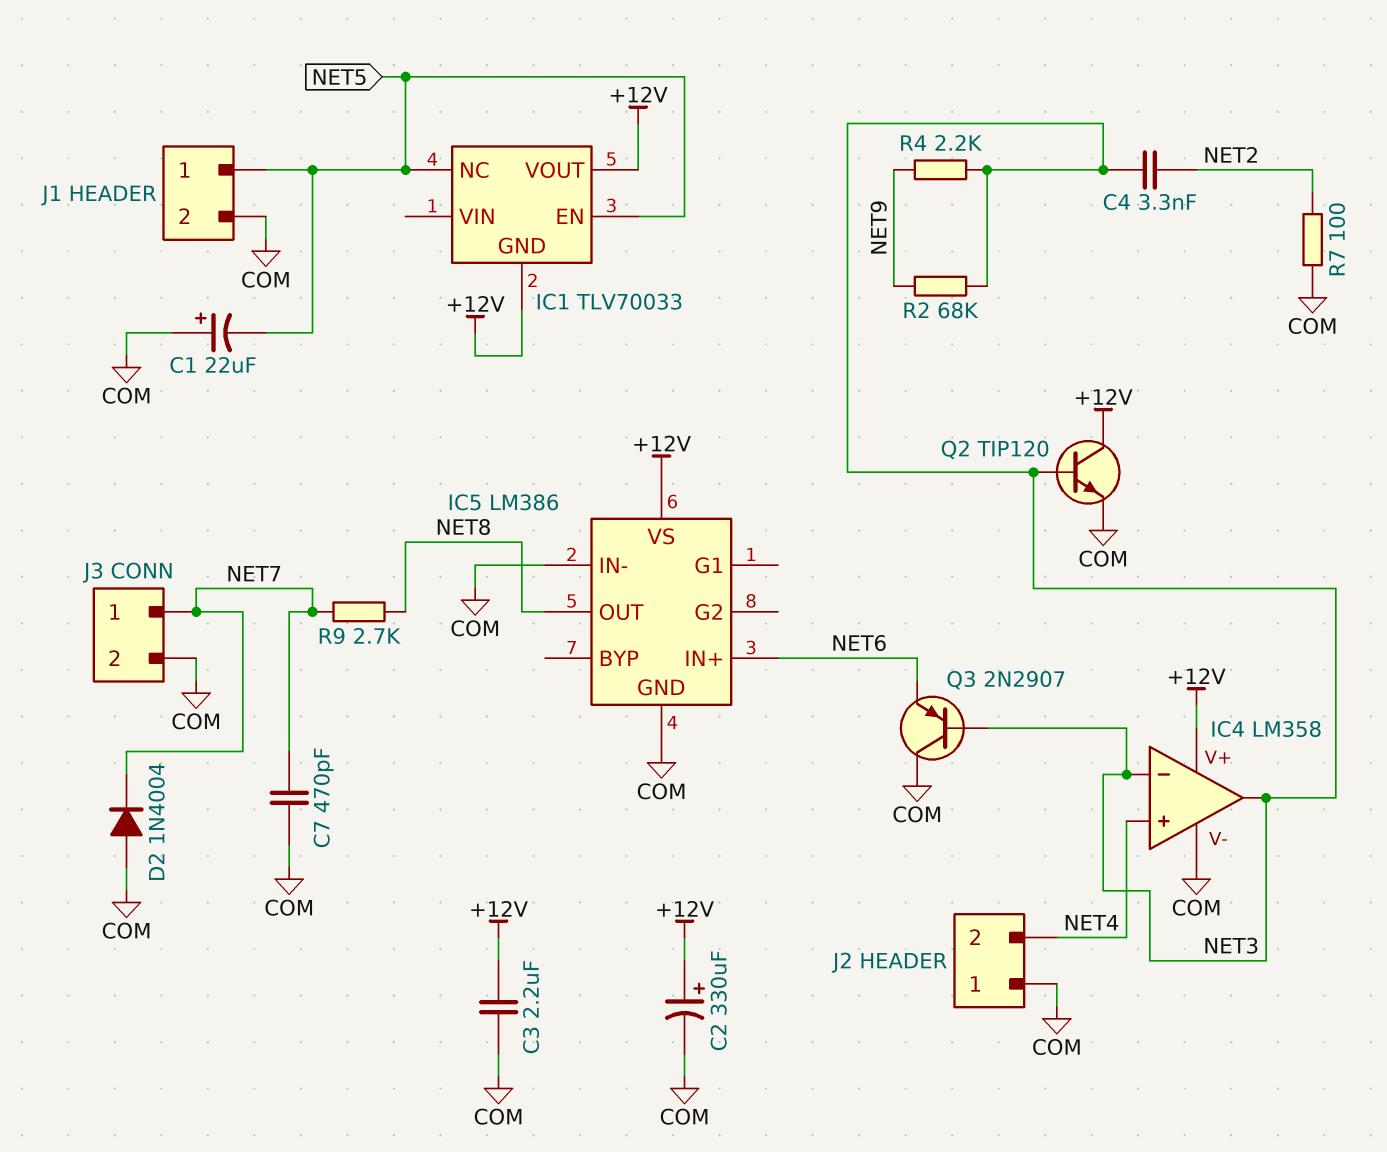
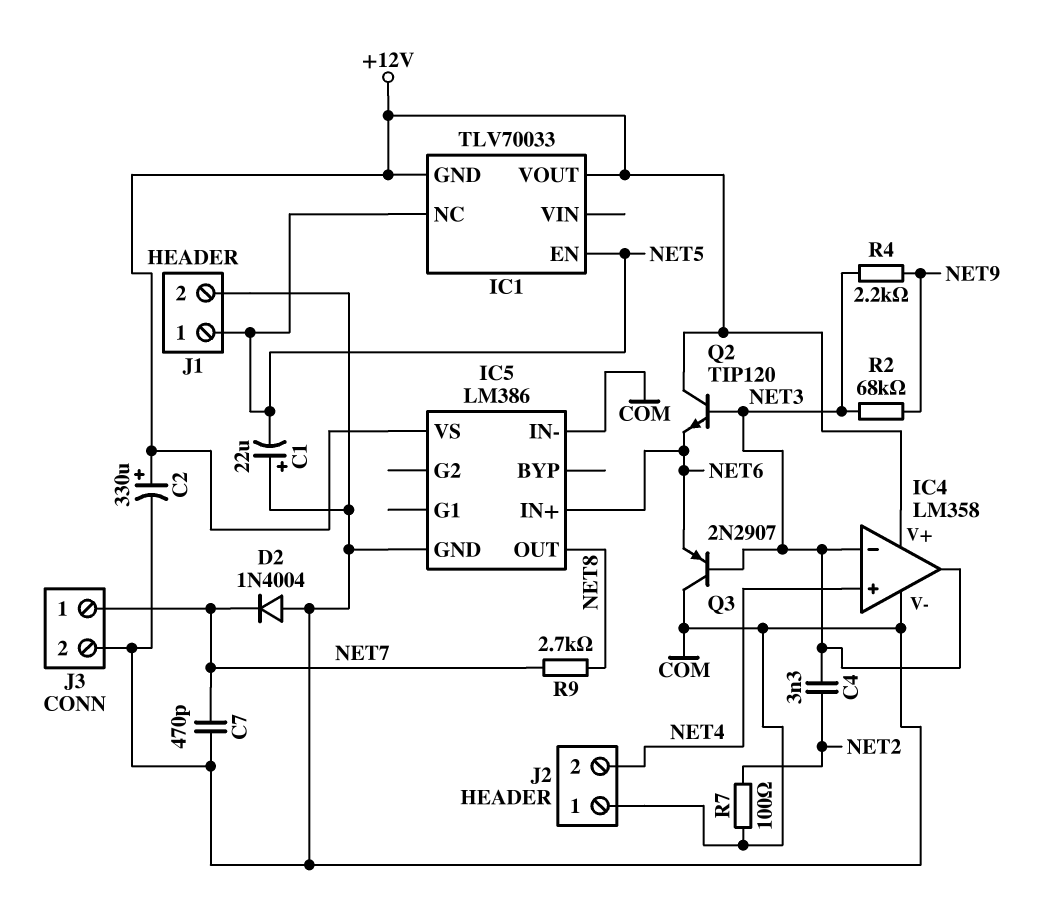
C3: 2.2uF (+12V, COM) -> none
Q2: NPN TIP120 (B NET3, C +12V, E COM) -> NPN TIP120 (B NET3, C +12V, E NET6)

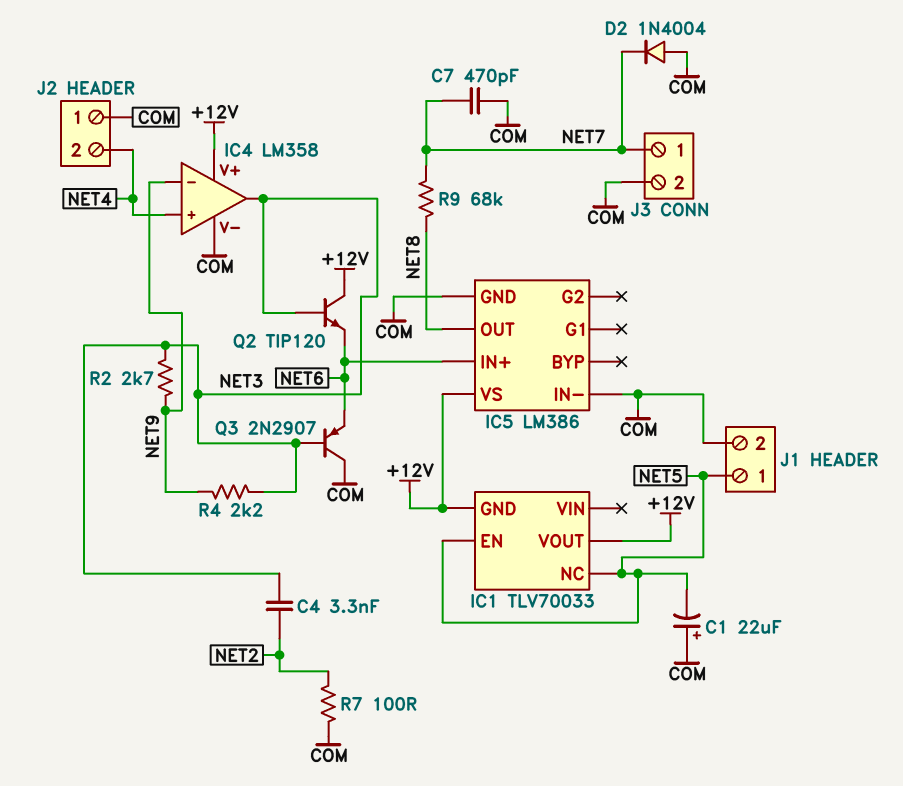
C2: 330uF (plus +12V, minus COM) -> none
IC4 pin in-: NET3 -> NET9
R2: 68k (NET3, NET9) -> 2.7k (NET3, NET9)
R9: 2.7k (NET7, NET8) -> 68k (NET7, NET8)

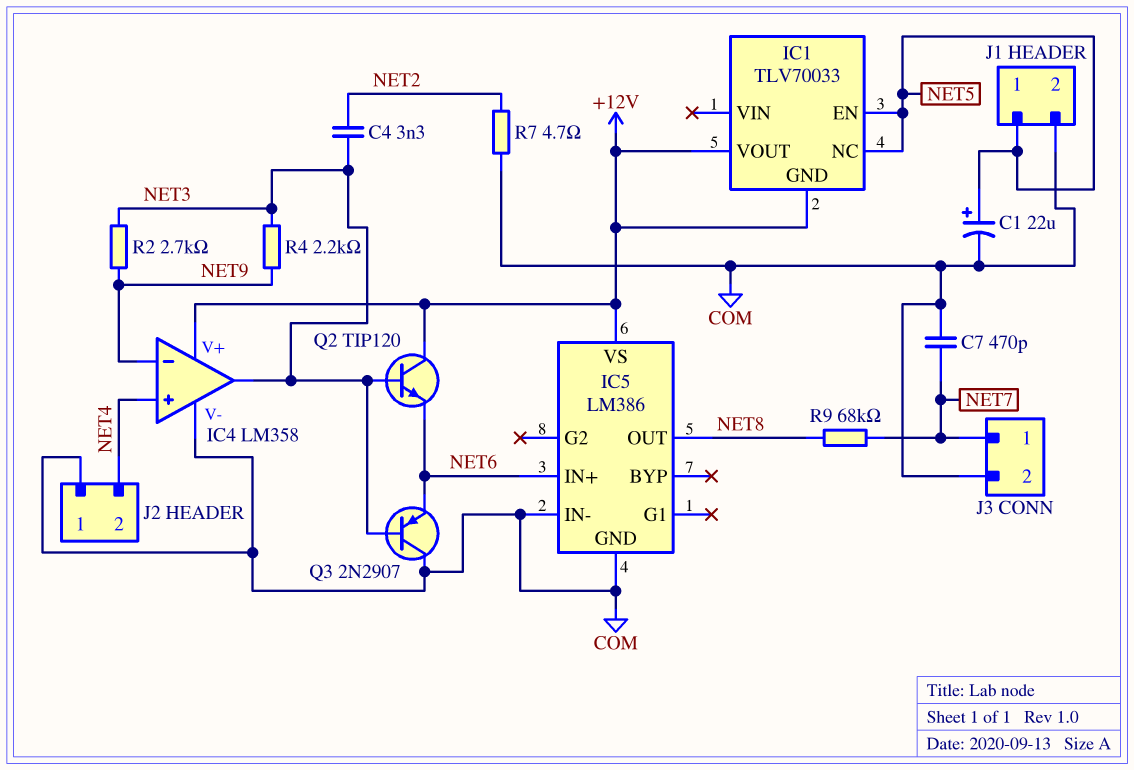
C1: 22uF (plus COM, minus NET5) -> 22uF (plus NET5, minus COM)
D2: diode 1N4004 (A COM, K NET7) -> none
R7: 100 (COM, NET2) -> 4.7 (COM, NET2)

